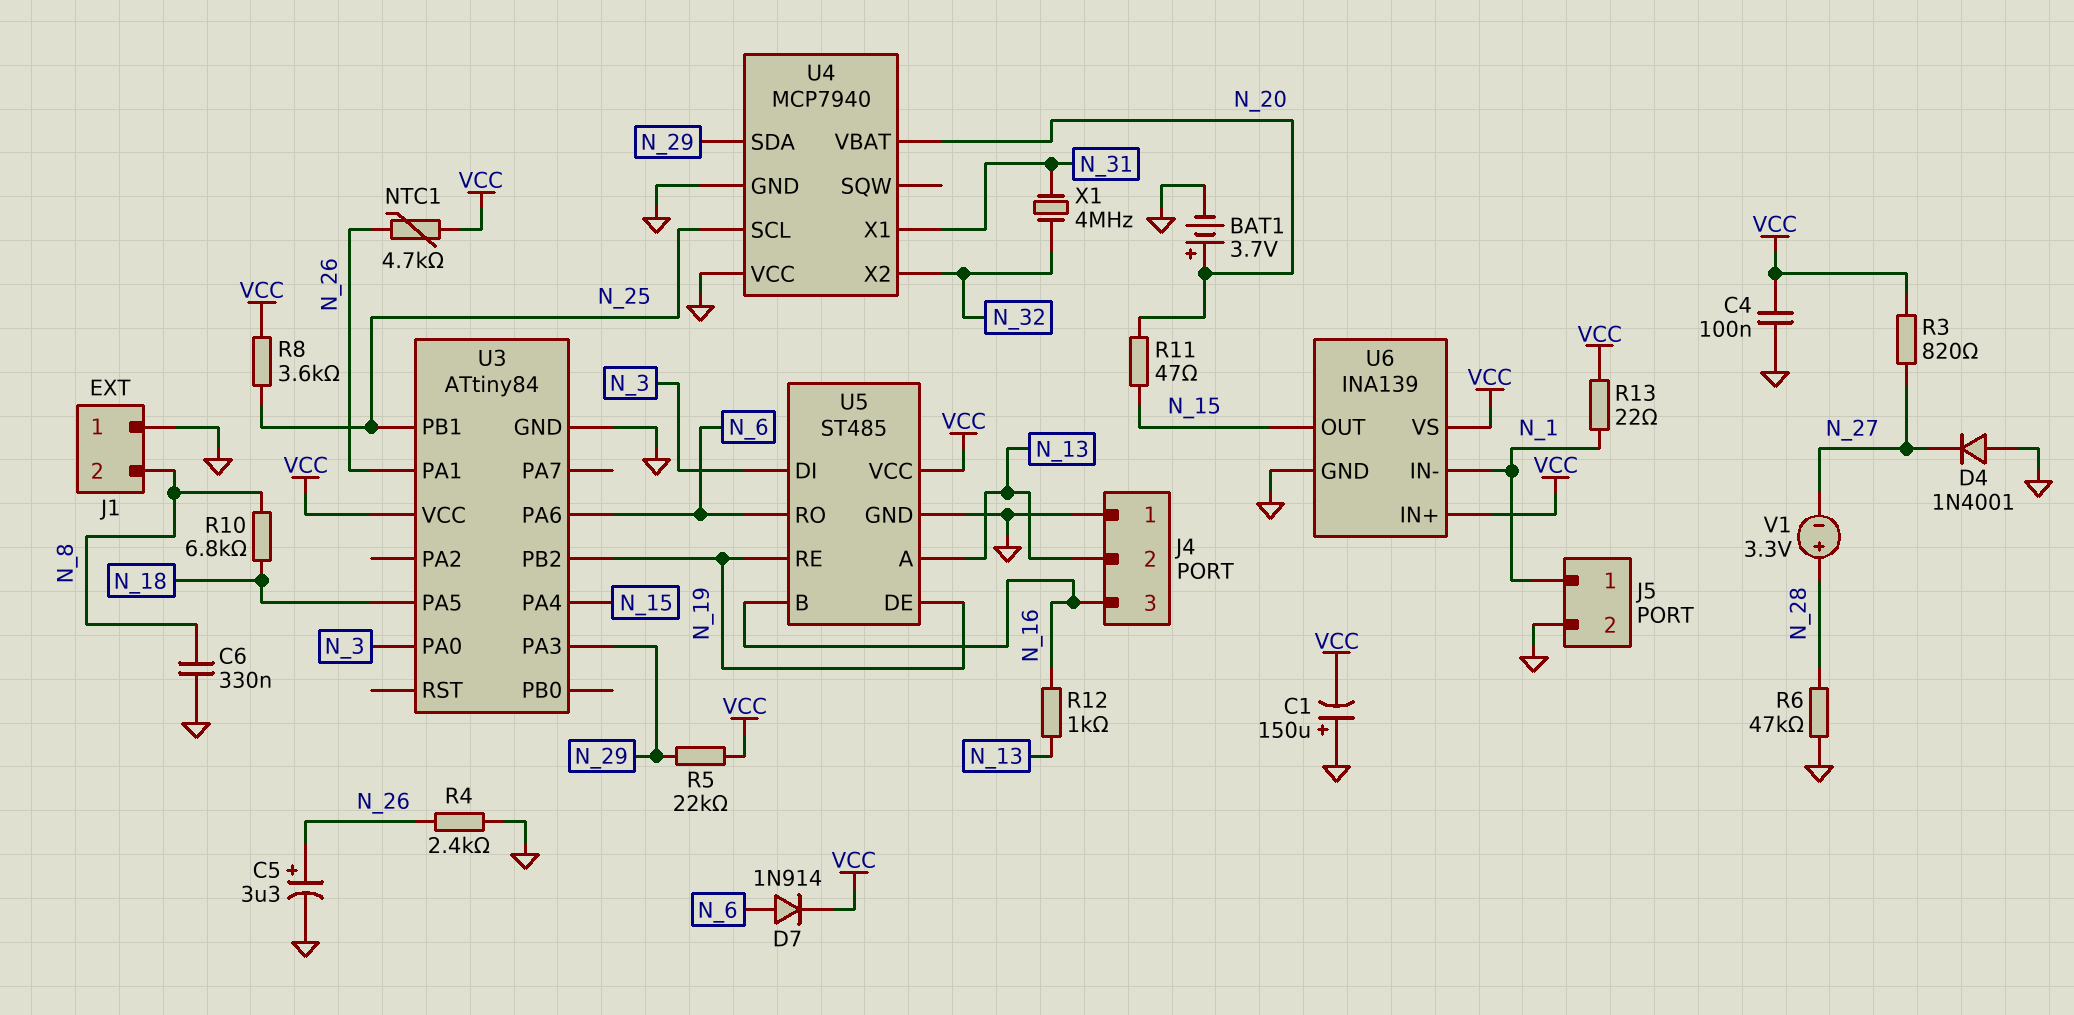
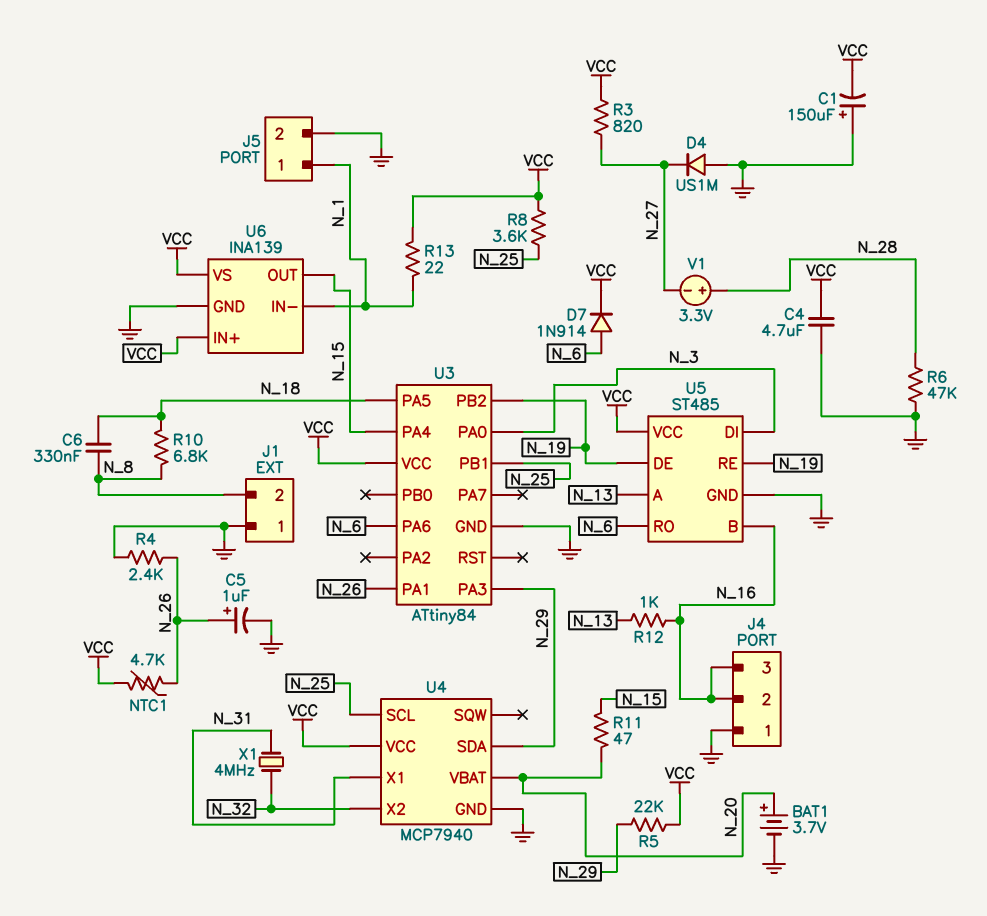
C4: 100nF (GND, VCC) -> 4.7uF (GND, VCC)
C5: 3.3uF (plus N_26, minus GND) -> 1uF (plus N_26, minus GND)
C6: 330nF (GND, N_8) -> 330nF (N_8, N_18)
D4: diode 1N4001 (A GND, K N_27) -> diode US1M (A GND, K N_27)
J4 pin 2: N_13 -> N_16
U4 pin VCC: GND -> VCC

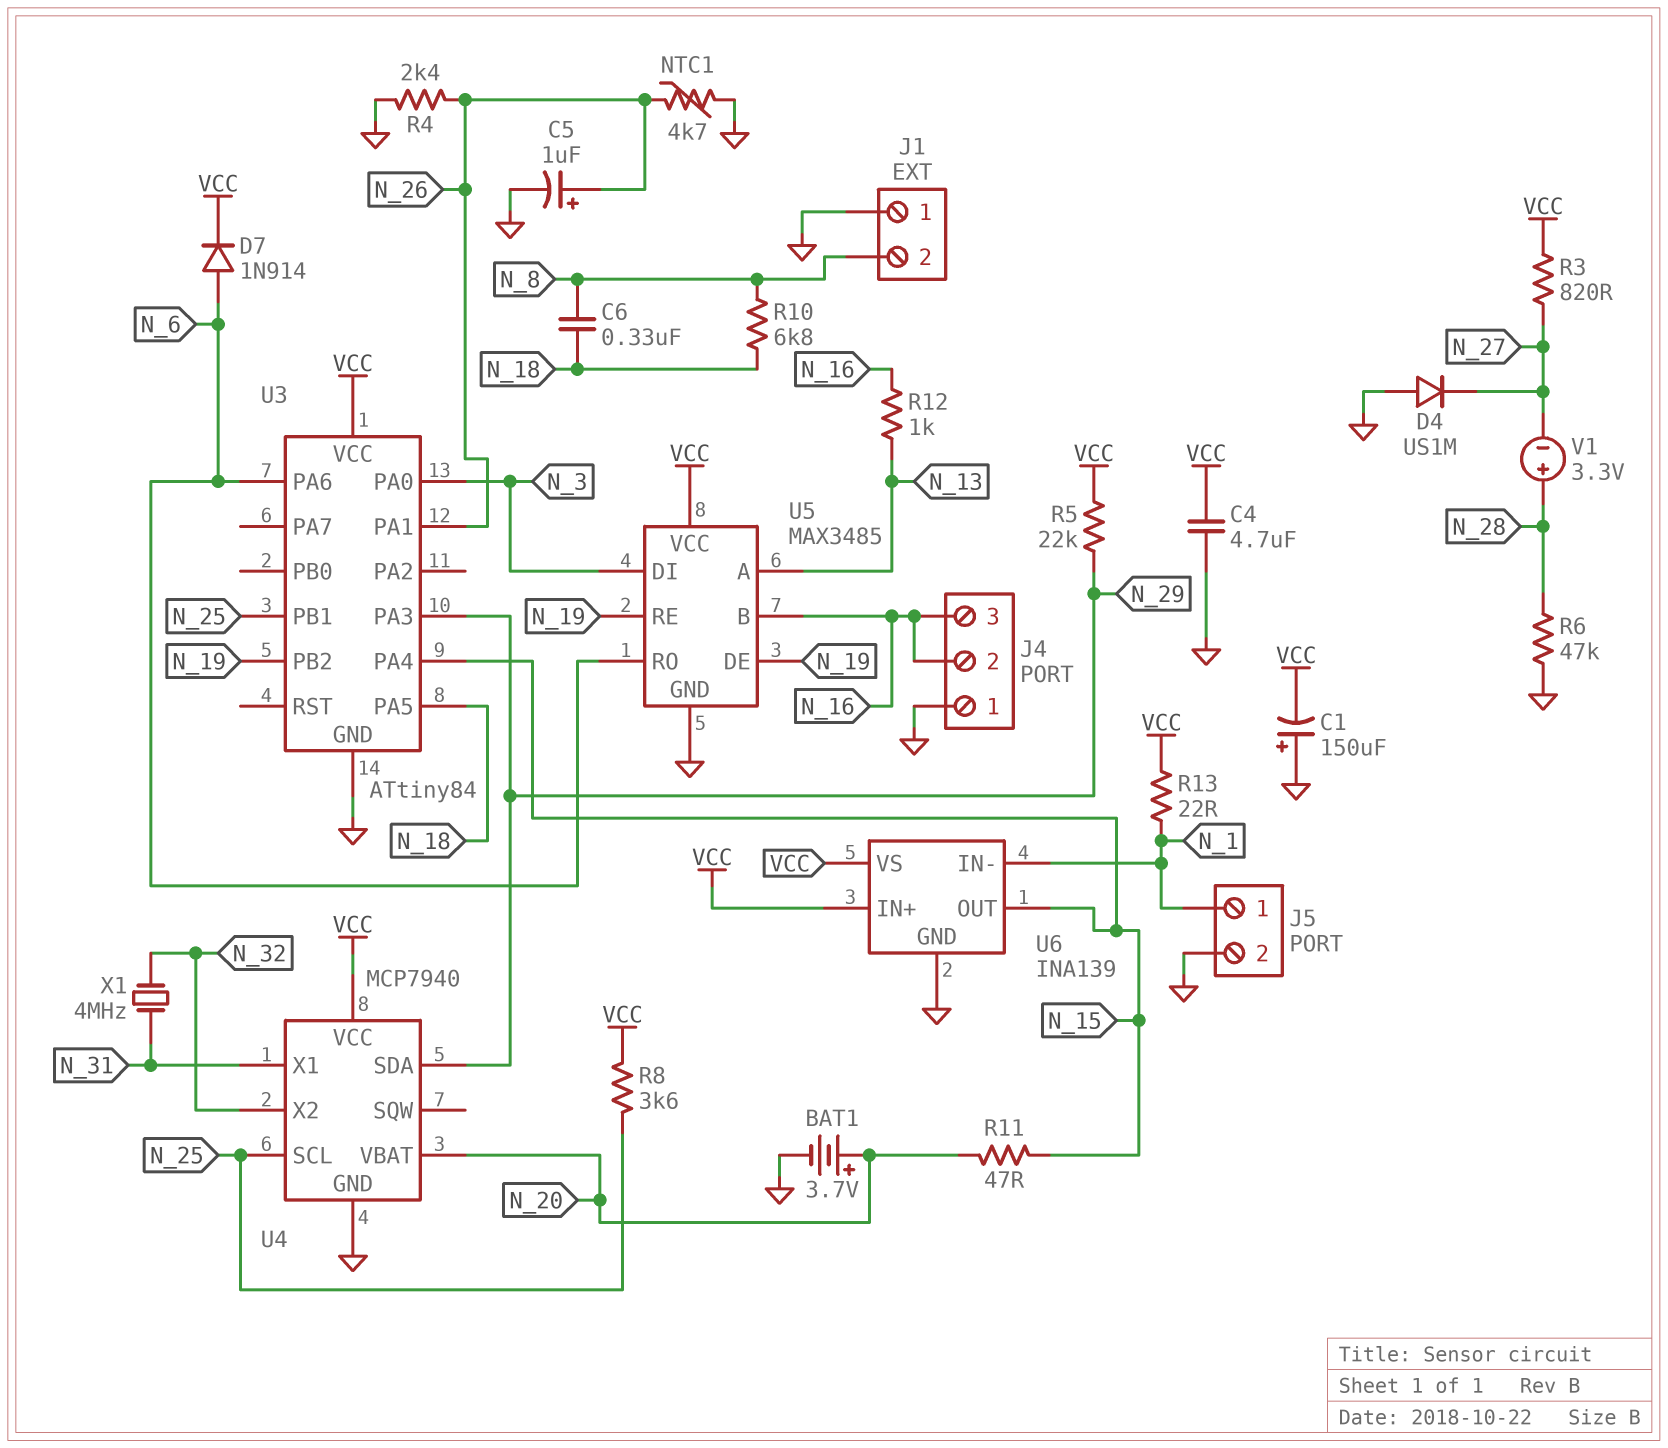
NTC1: 4.7k (N_26, VCC) -> 4.7k (GND, N_26)
U5: ST485 -> MAX3485

